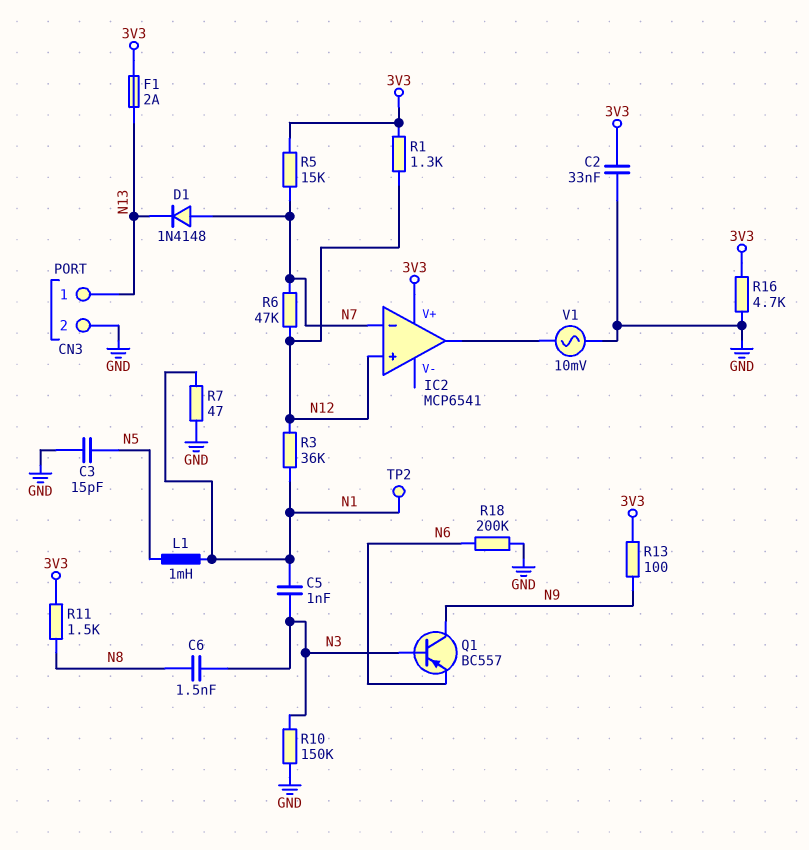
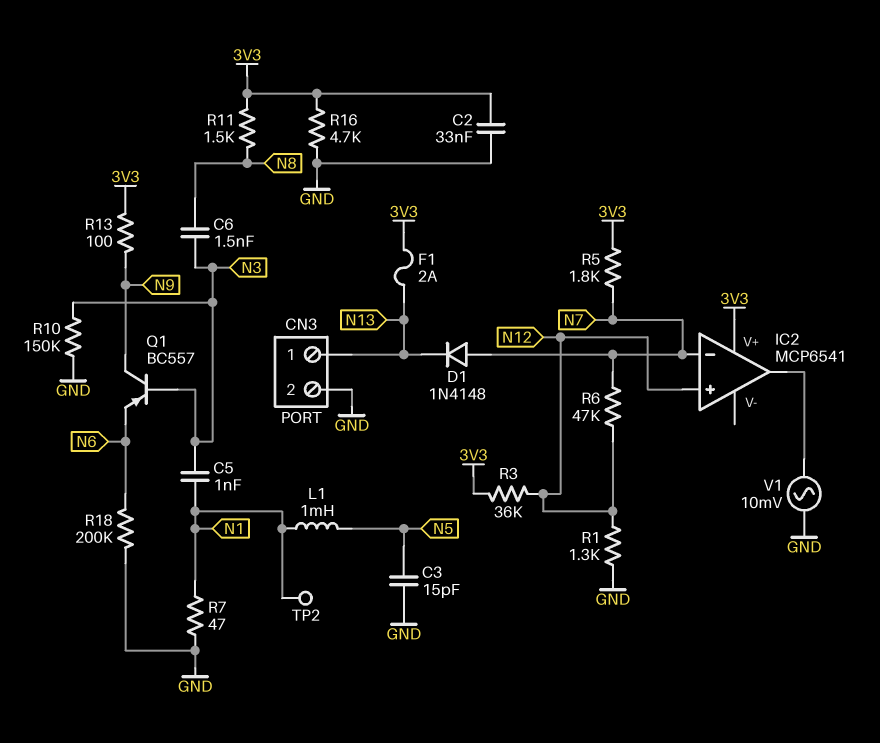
R1: 1.3k (3V3, N12) -> 1.3k (GND, N12)
R3: 36k (N1, N12) -> 36k (3V3, N12)
R5: 15k (3V3, N7) -> 1.8k (3V3, N7)

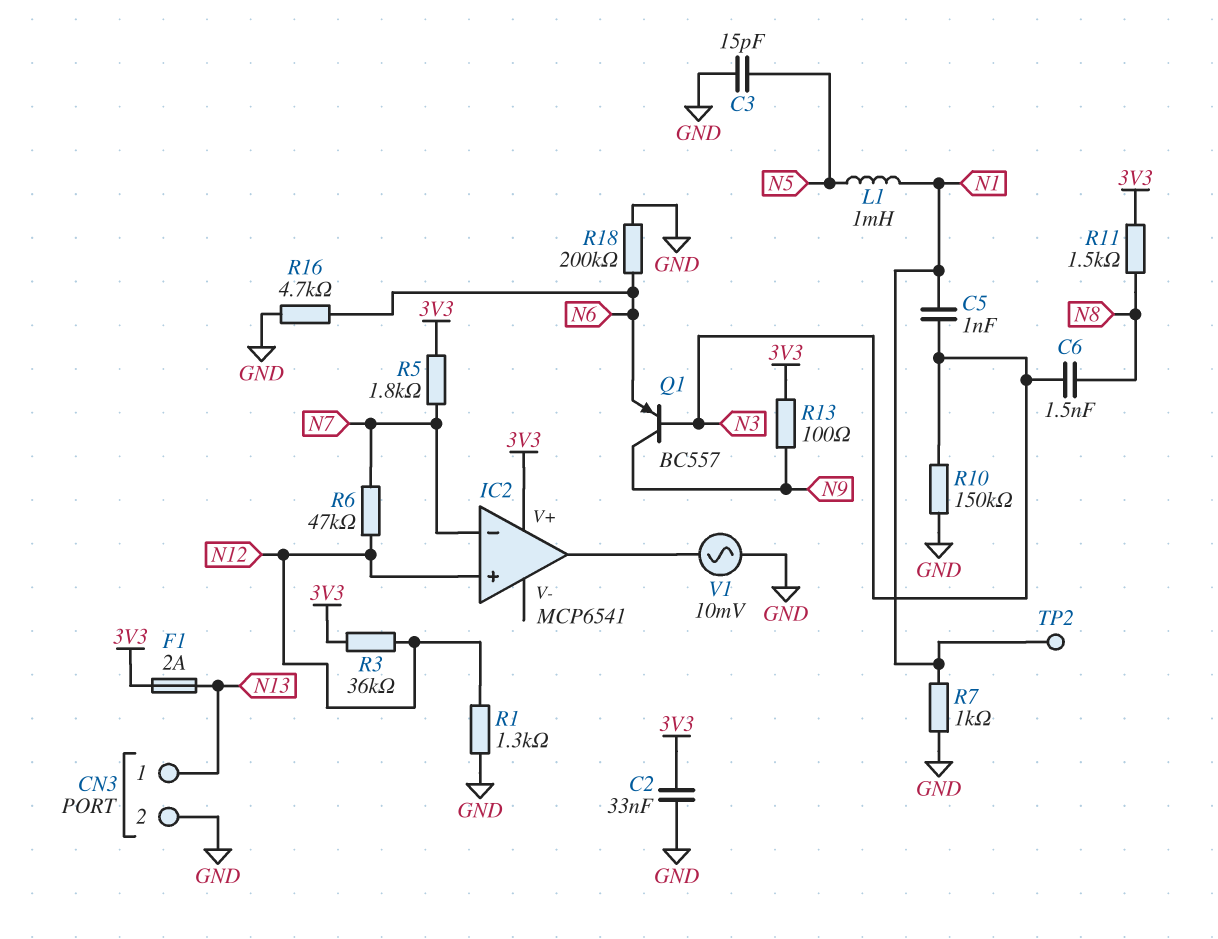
D1: diode 1N4148 (A N7, K N13) -> none
R7: 47 (GND, N1) -> 1k (GND, N1)
R16: 4.7k (3V3, GND) -> 4.7k (GND, N6)

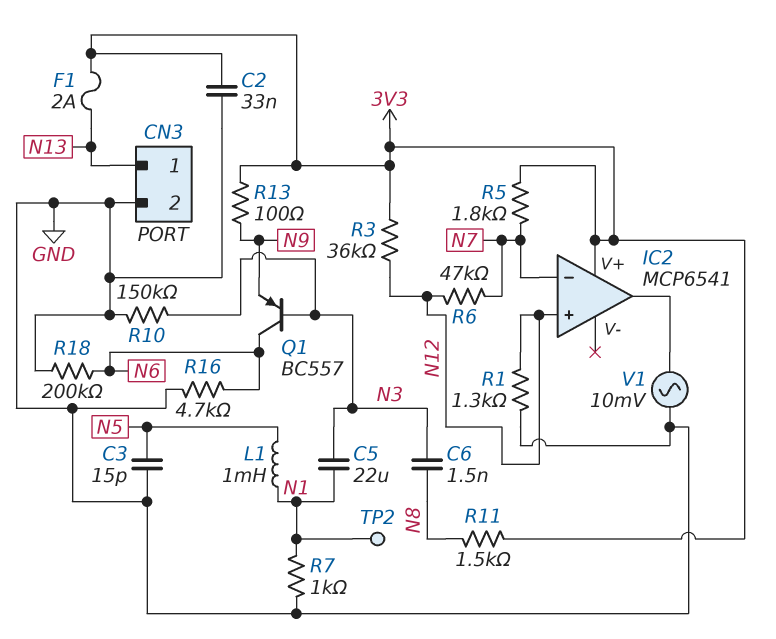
C5: 1nF (N1, N3) -> 22uF (N1, N3)
Q1: PNP BC557 (B N3, C N9, E N6) -> PNP BC557 (B N3, C N6, E N9)

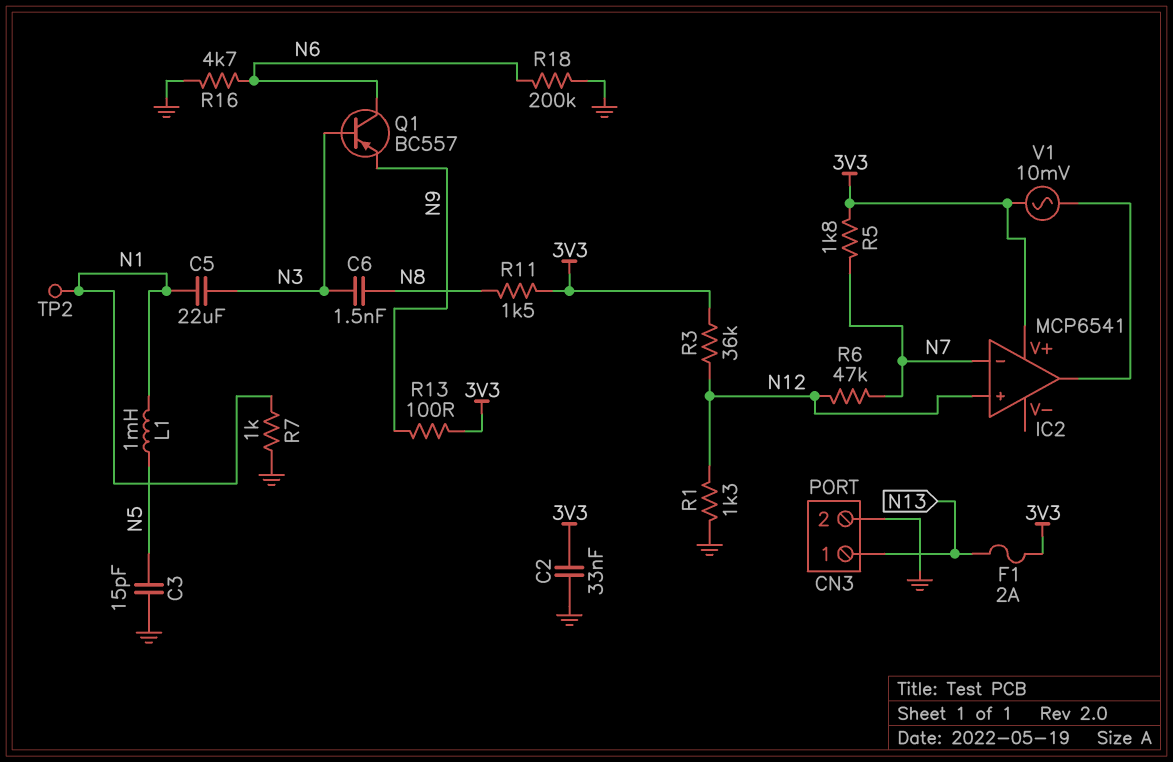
R10: 150k (GND, N3) -> none
V1: AC 10mV (GND, IC2/out) -> AC 10mV (3V3, IC2/out)

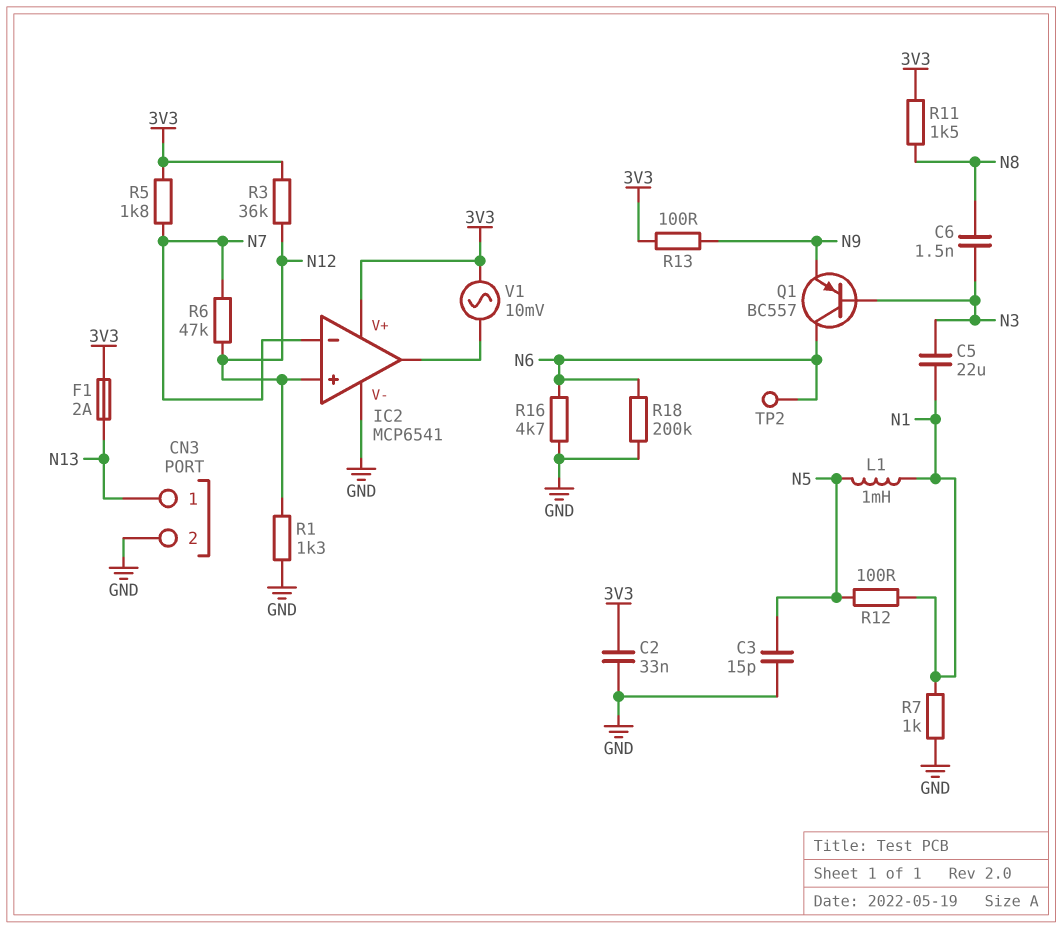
IC2 pin V-: none -> GND
R12: none -> 100 (N1, N5)
TP2: test point (N1) -> test point (N6)

